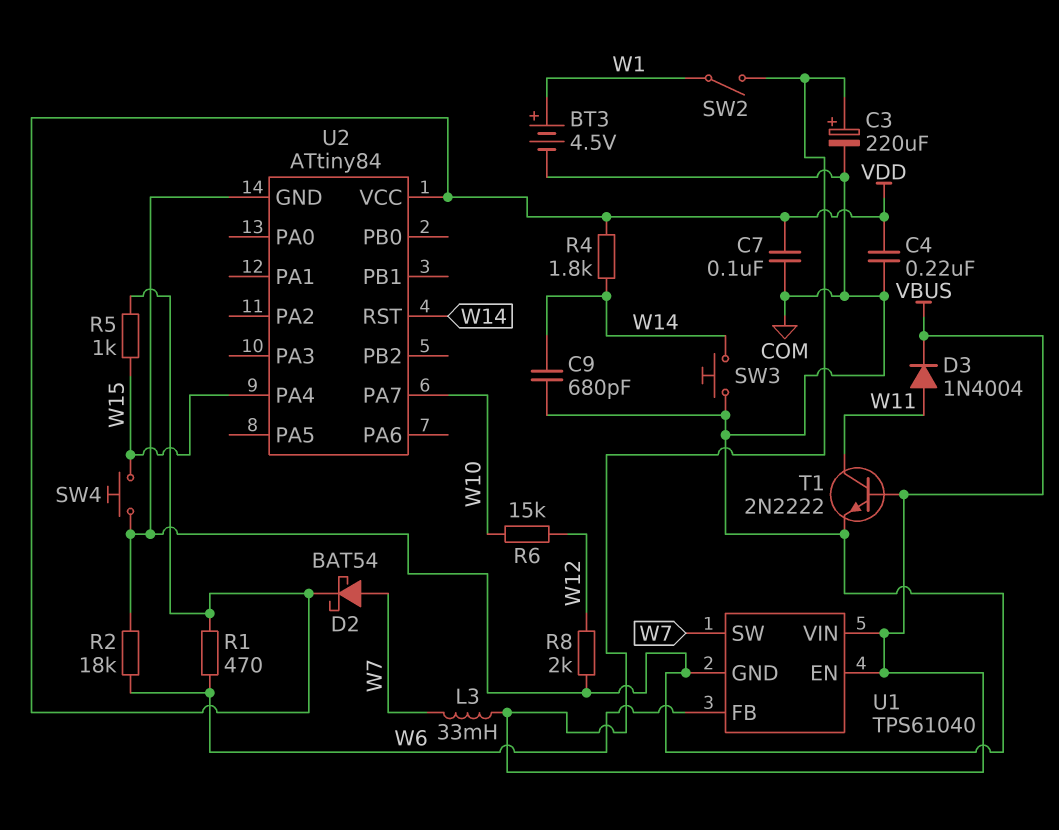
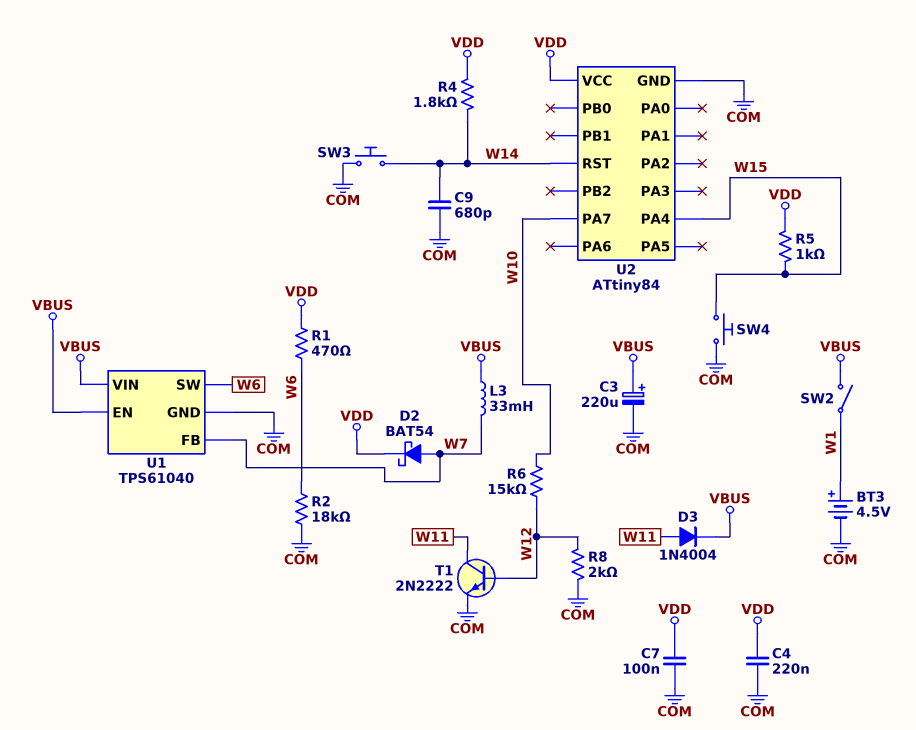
T1: NPN 2N2222 (B VBUS, C W11, E COM) -> NPN 2N2222 (B W12, C W11, E COM)
U1 pin FB: W6 -> W7
U1 pin SW: W7 -> W6

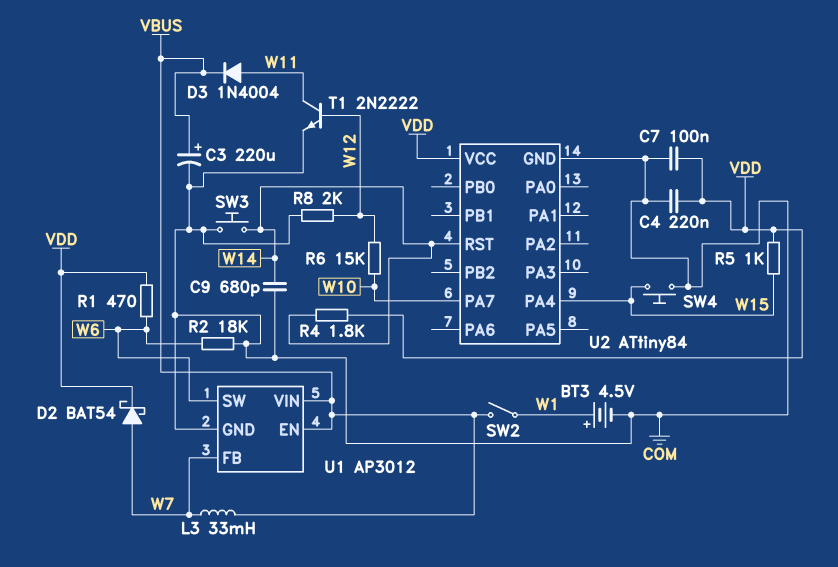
U1: TPS61040 -> AP3012

